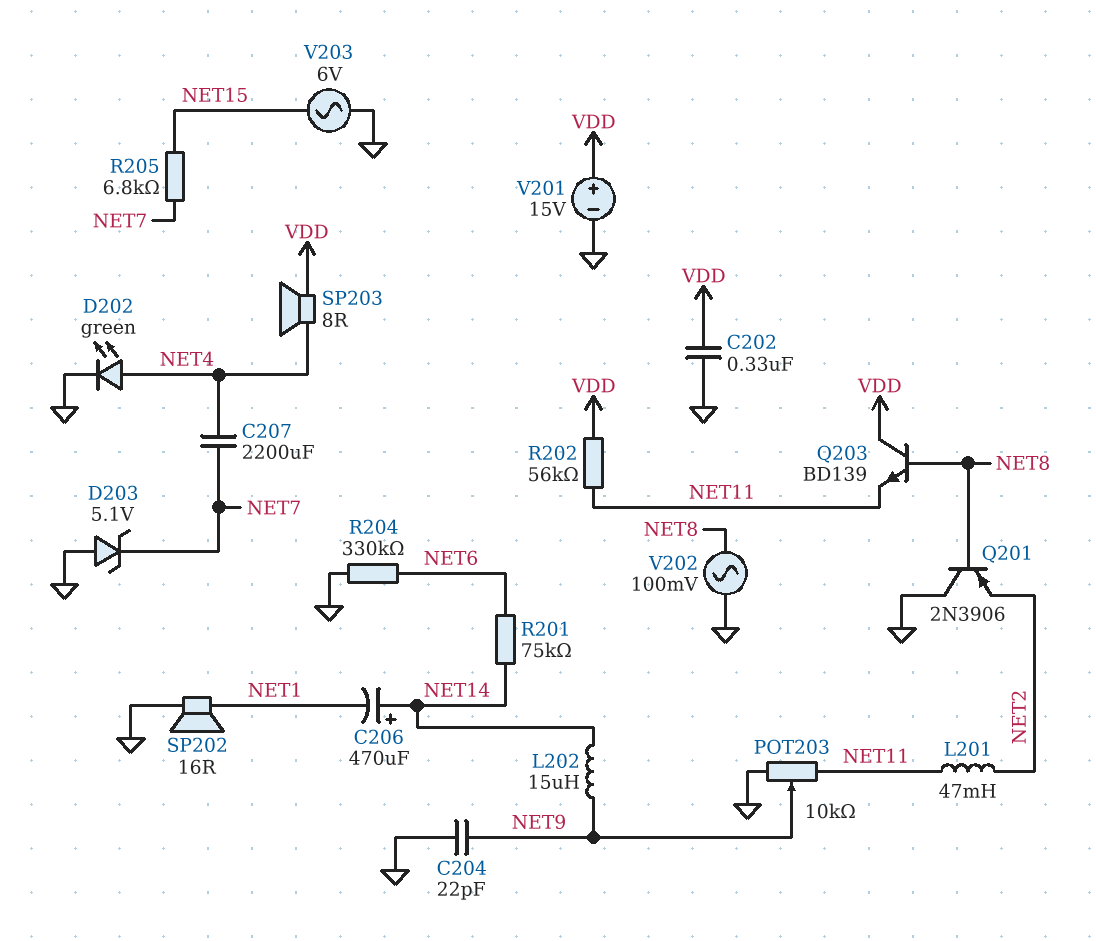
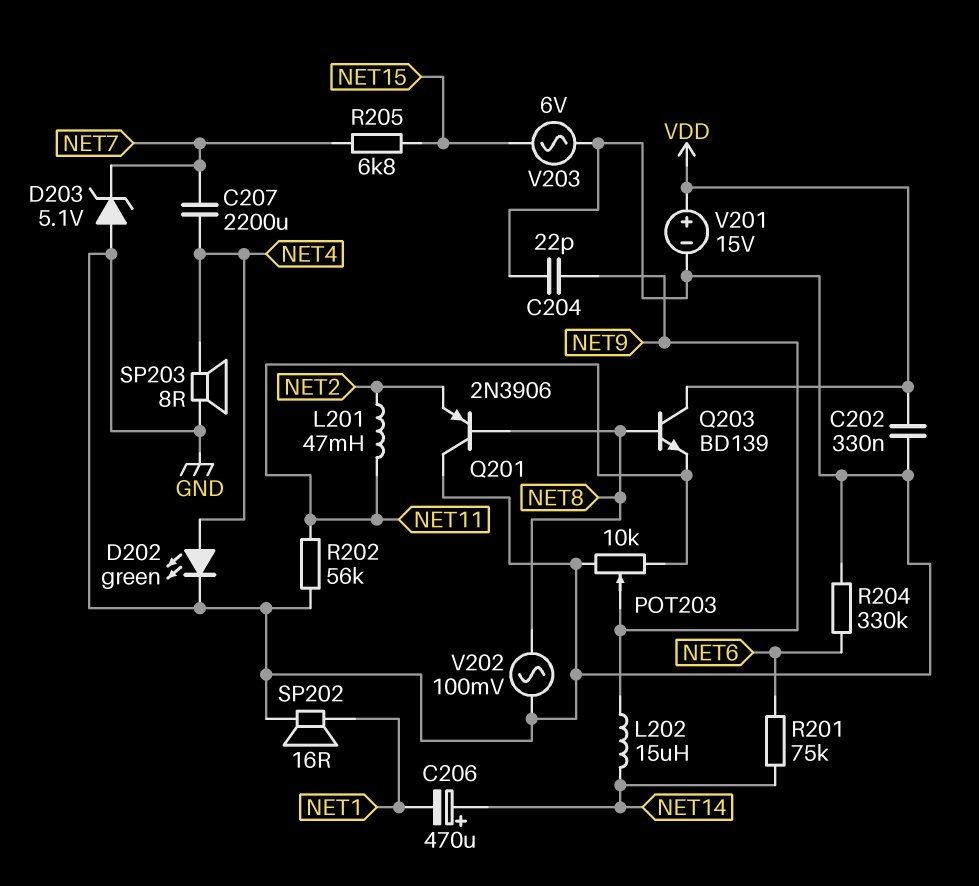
R202: 56k (NET11, VDD) -> 56k (GND, NET11)
SP203: speaker 8R (NET4, VDD) -> speaker 8R (GND, NET4)

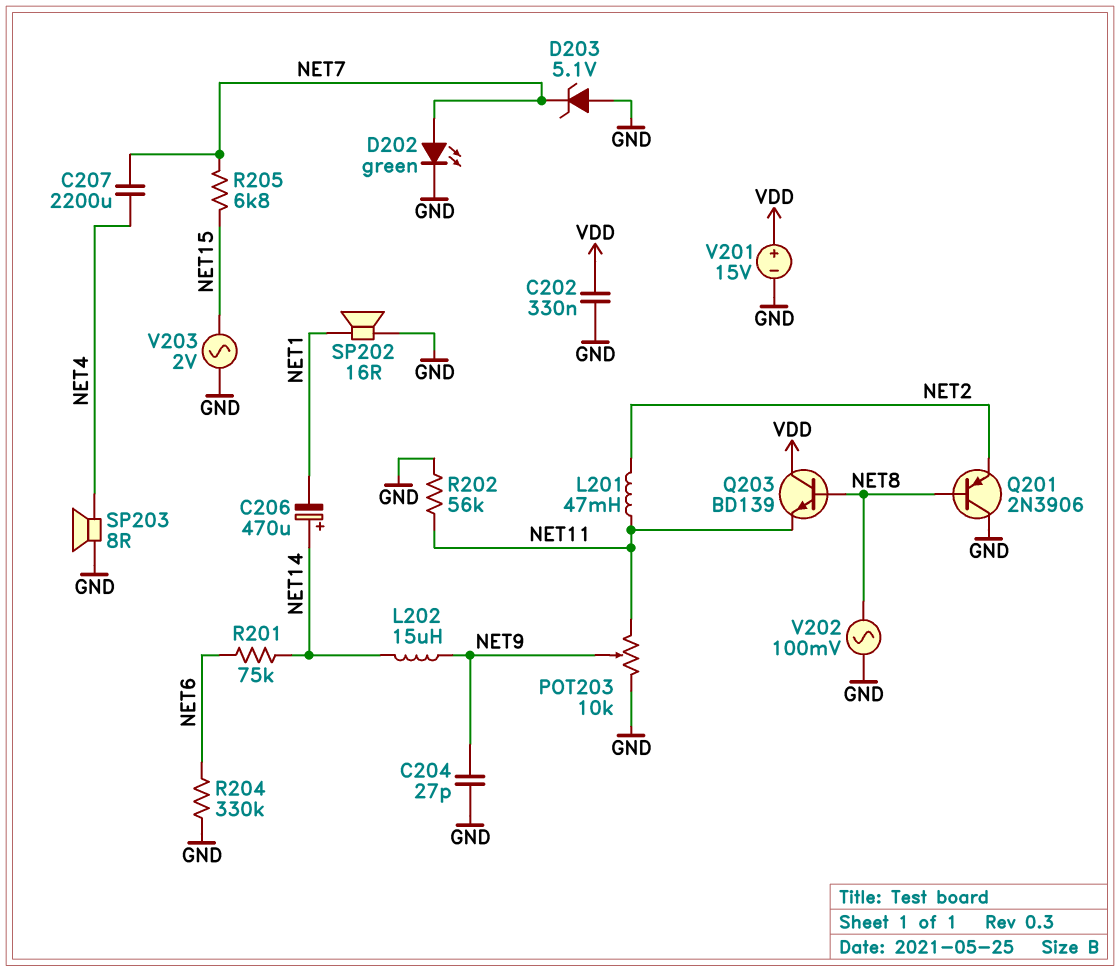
C204: 22pF (GND, NET9) -> 27pF (GND, NET9)
D202: LED green (A NET4, K GND) -> LED green (A NET7, K GND)
V203: AC 6V (GND, NET15) -> AC 2V (GND, NET15)

